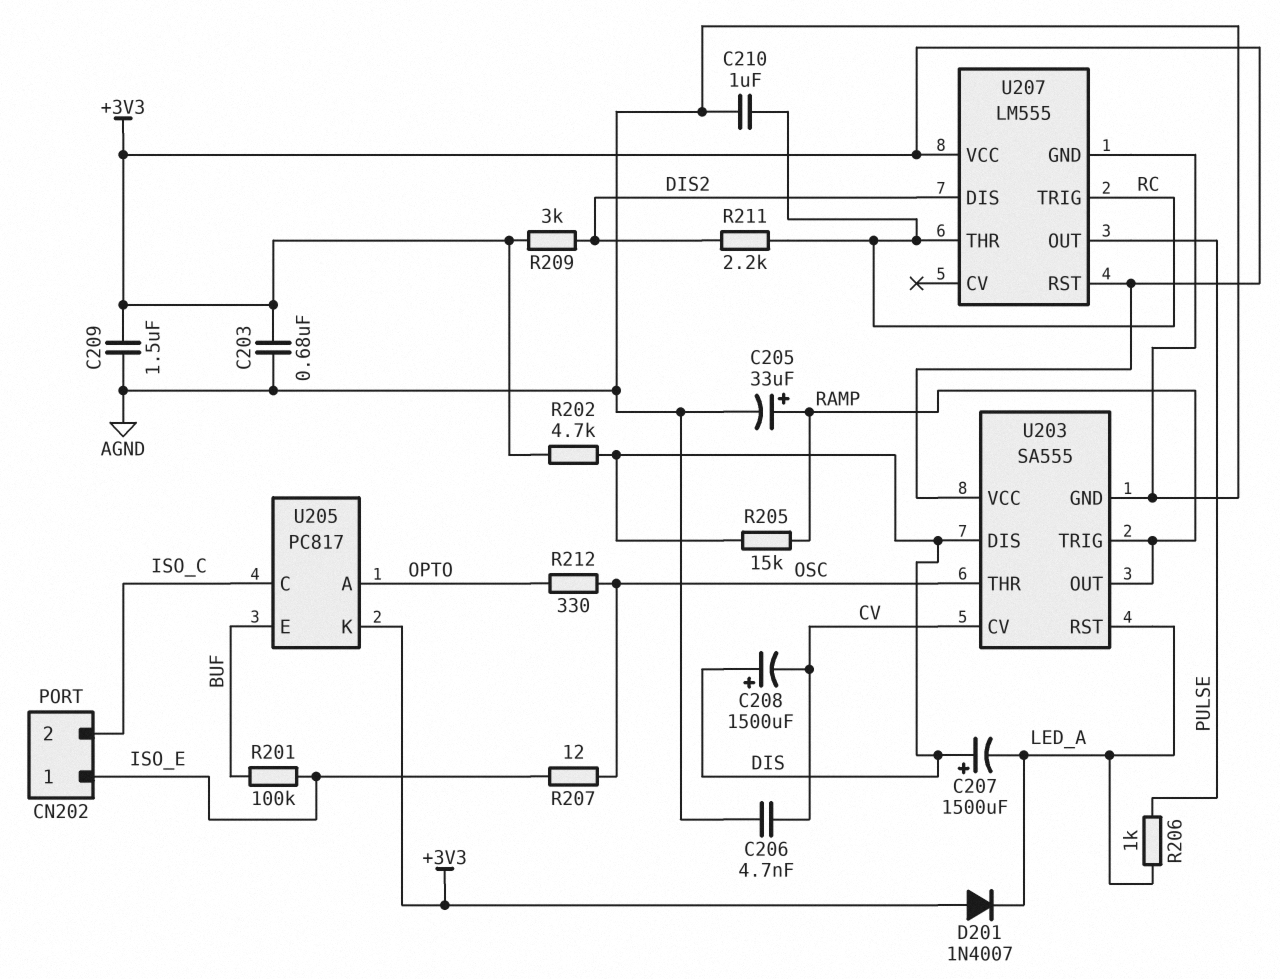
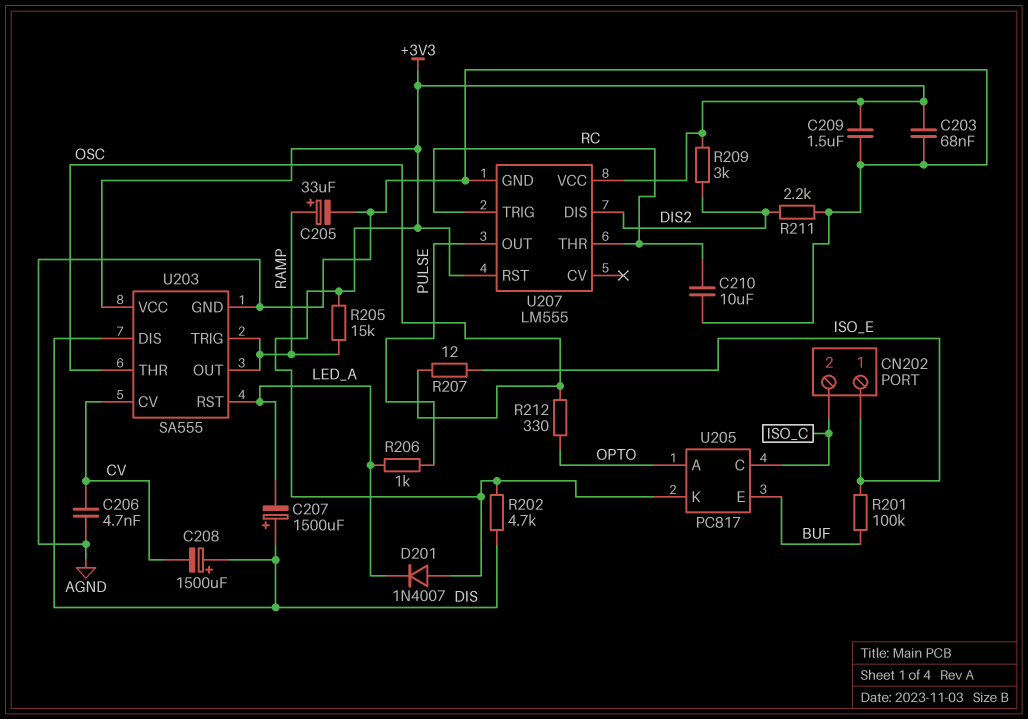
C203: 680nF (+3V3, AGND) -> 68nF (+3V3, AGND)
C210: 1uF (AGND, RC) -> 10uF (AGND, RC)
R205: 15k (DIS, RAMP) -> 15k (+3V3, RAMP)
R211: 2.2k (DIS2, RC) -> 2.2k (AGND, DIS2)

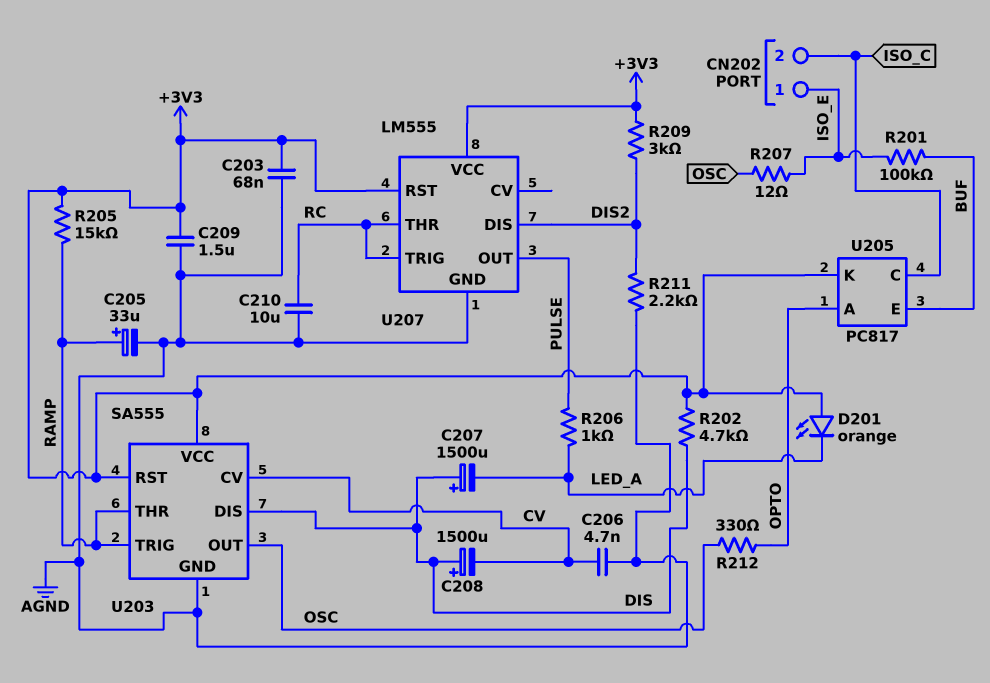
D201: diode 1N4007 (A +3V3, K LED_A) -> LED orange (A +3V3, K LED_A)
U203 pin OUT: RAMP -> OSC
U203 pin RST: LED_A -> +3V3
U203 pin THR: OSC -> RAMP

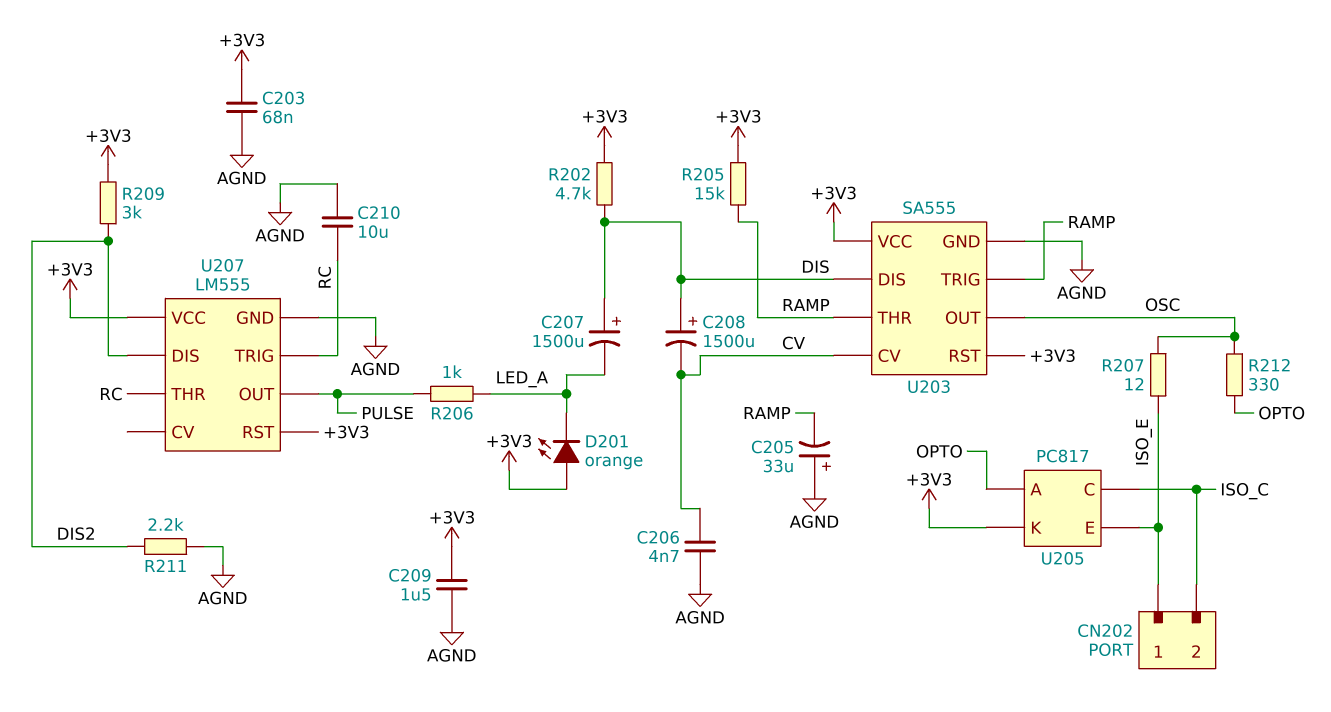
C205: 33uF (plus RAMP, minus AGND) -> 33uF (plus AGND, minus RAMP)
R201: 100k (BUF, ISO_E) -> none
U205 pin E: BUF -> ISO_E

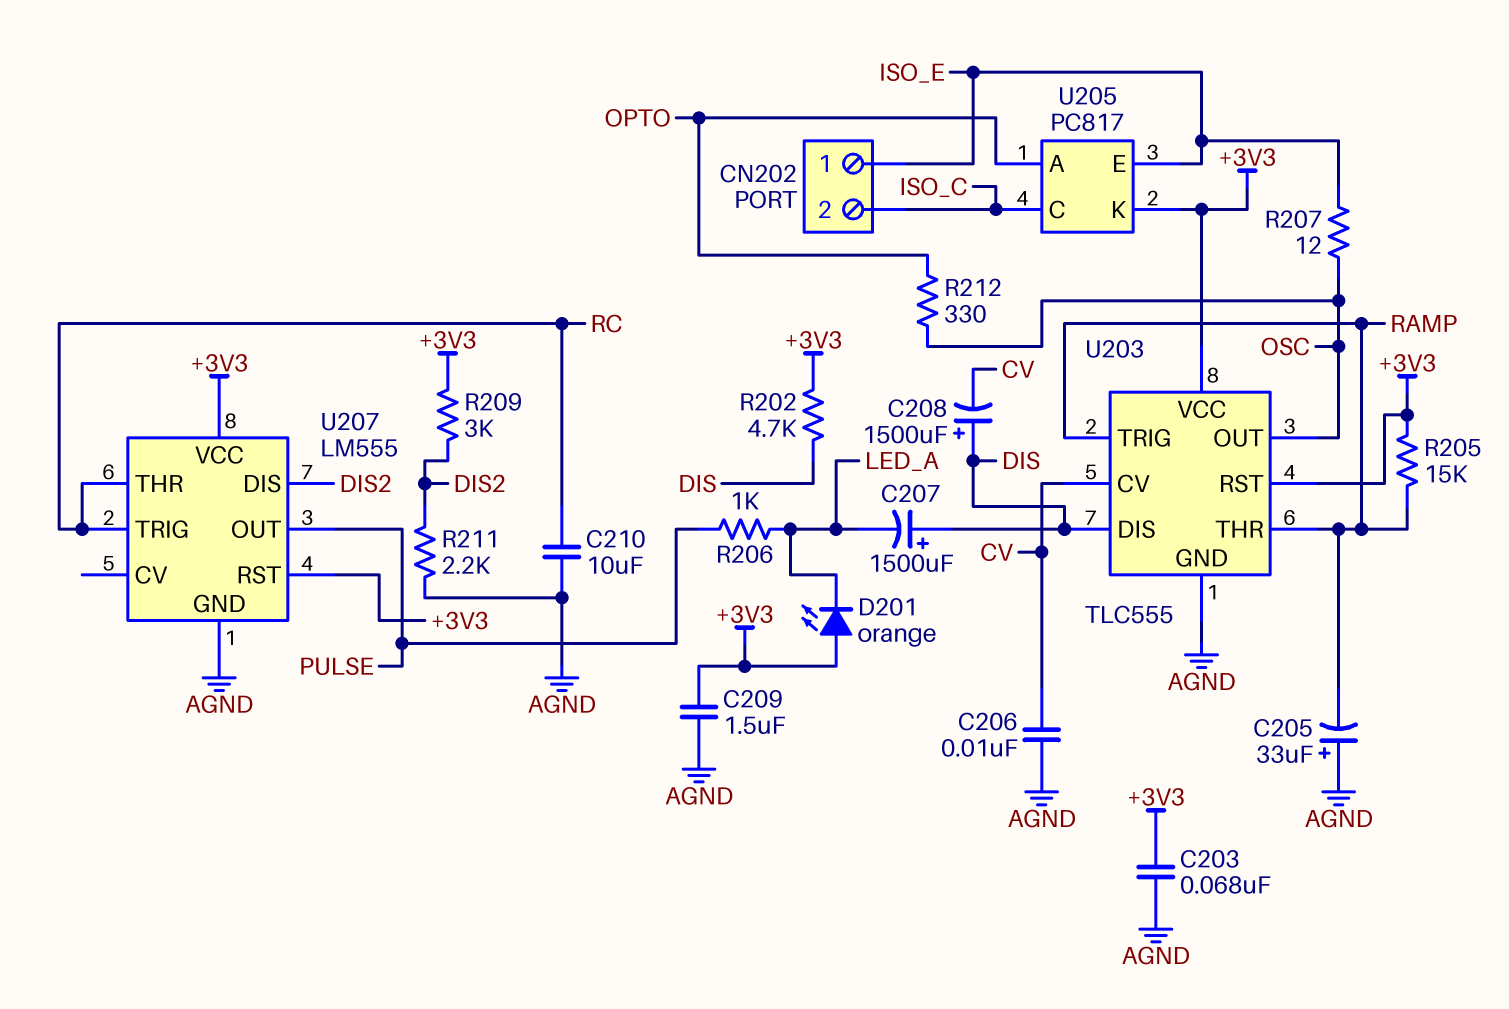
C206: 4.7nF (AGND, CV) -> 10nF (AGND, CV)
U203: SA555 -> TLC555

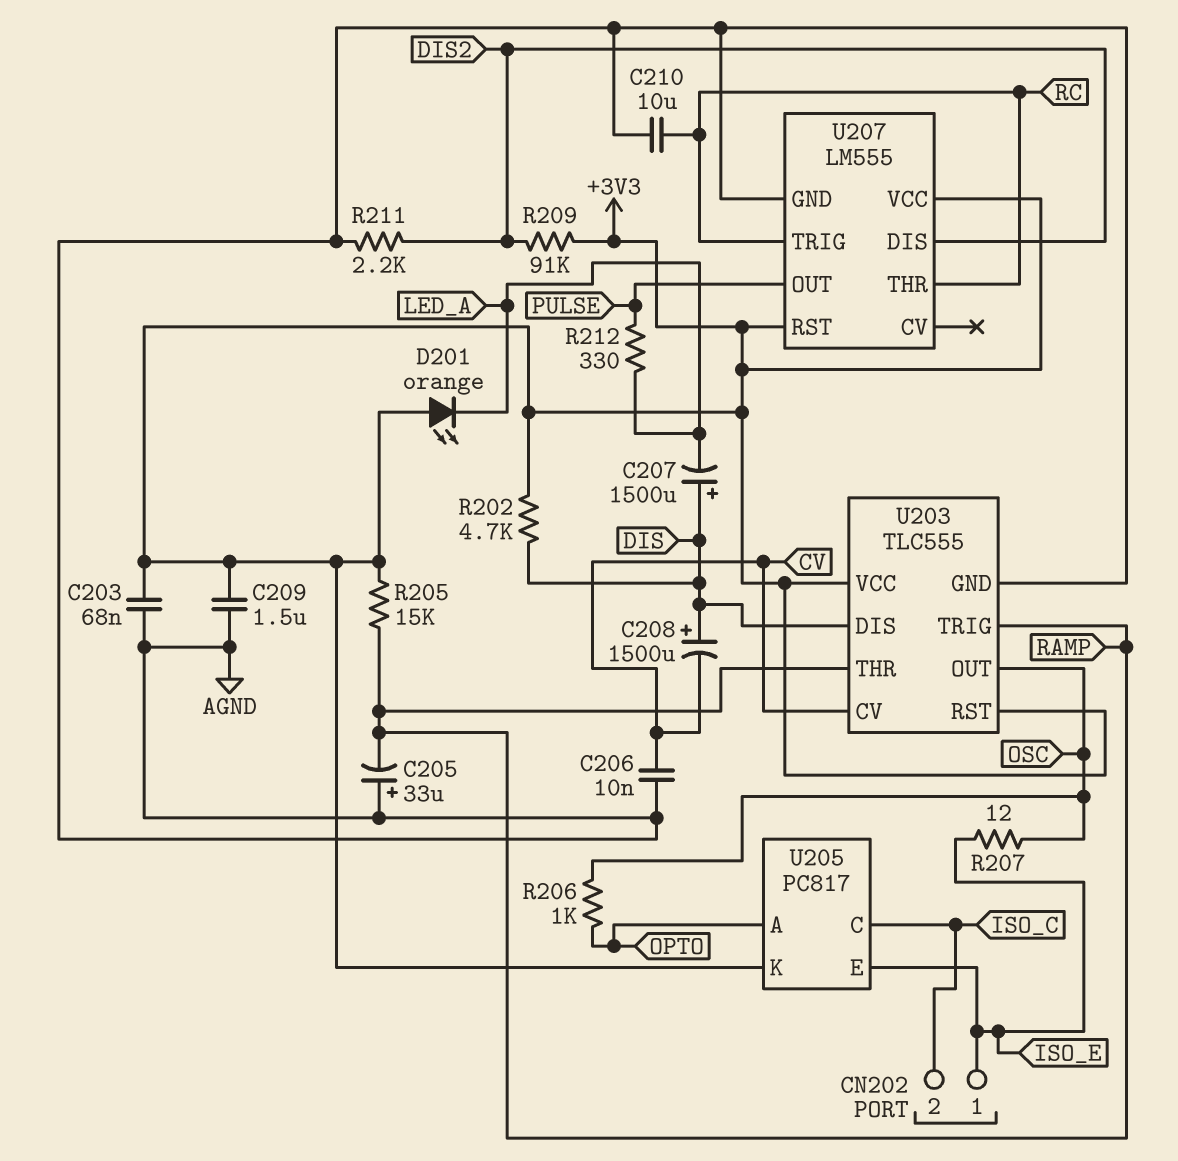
R206: 1k (LED_A, PULSE) -> 1k (OPTO, OSC)
R209: 3k (+3V3, DIS2) -> 91k (+3V3, DIS2)
R212: 330 (OPTO, OSC) -> 330 (LED_A, PULSE)

